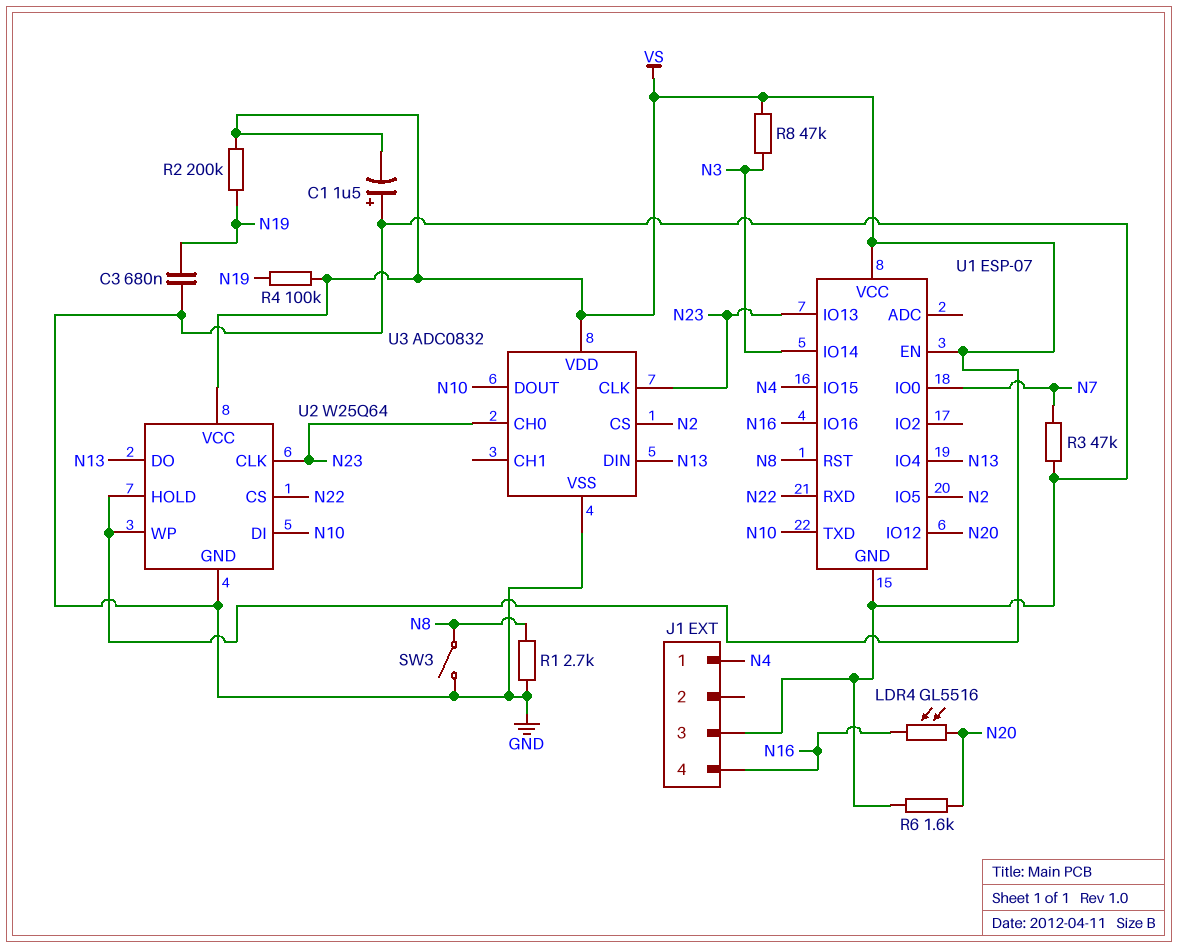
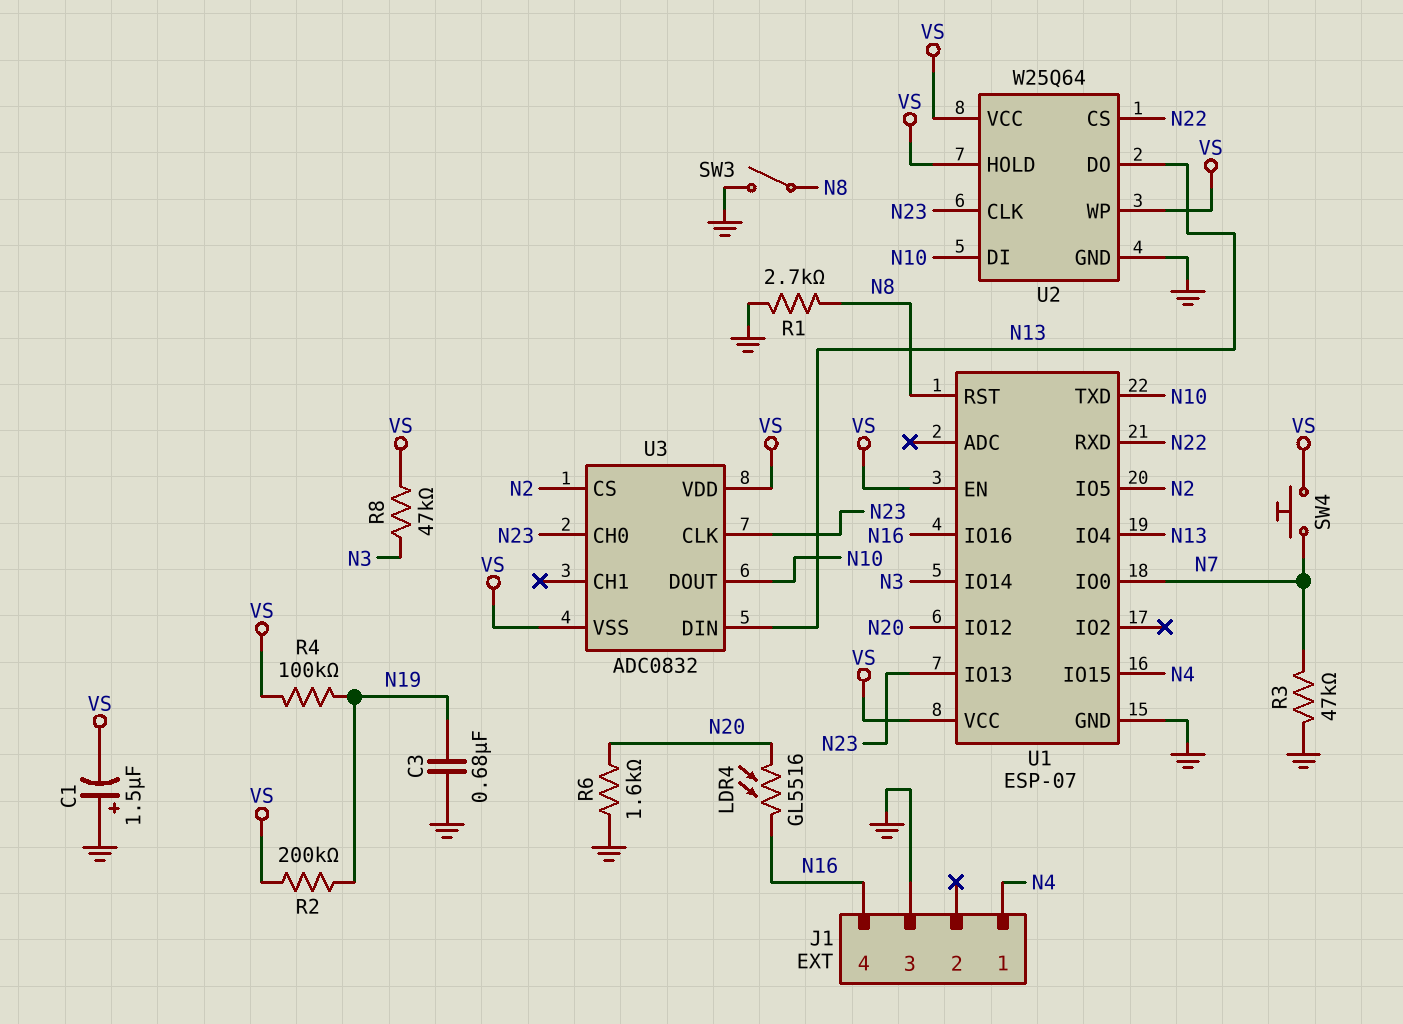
SW4: none -> button (N7, VS)
U3 pin VSS: GND -> VS

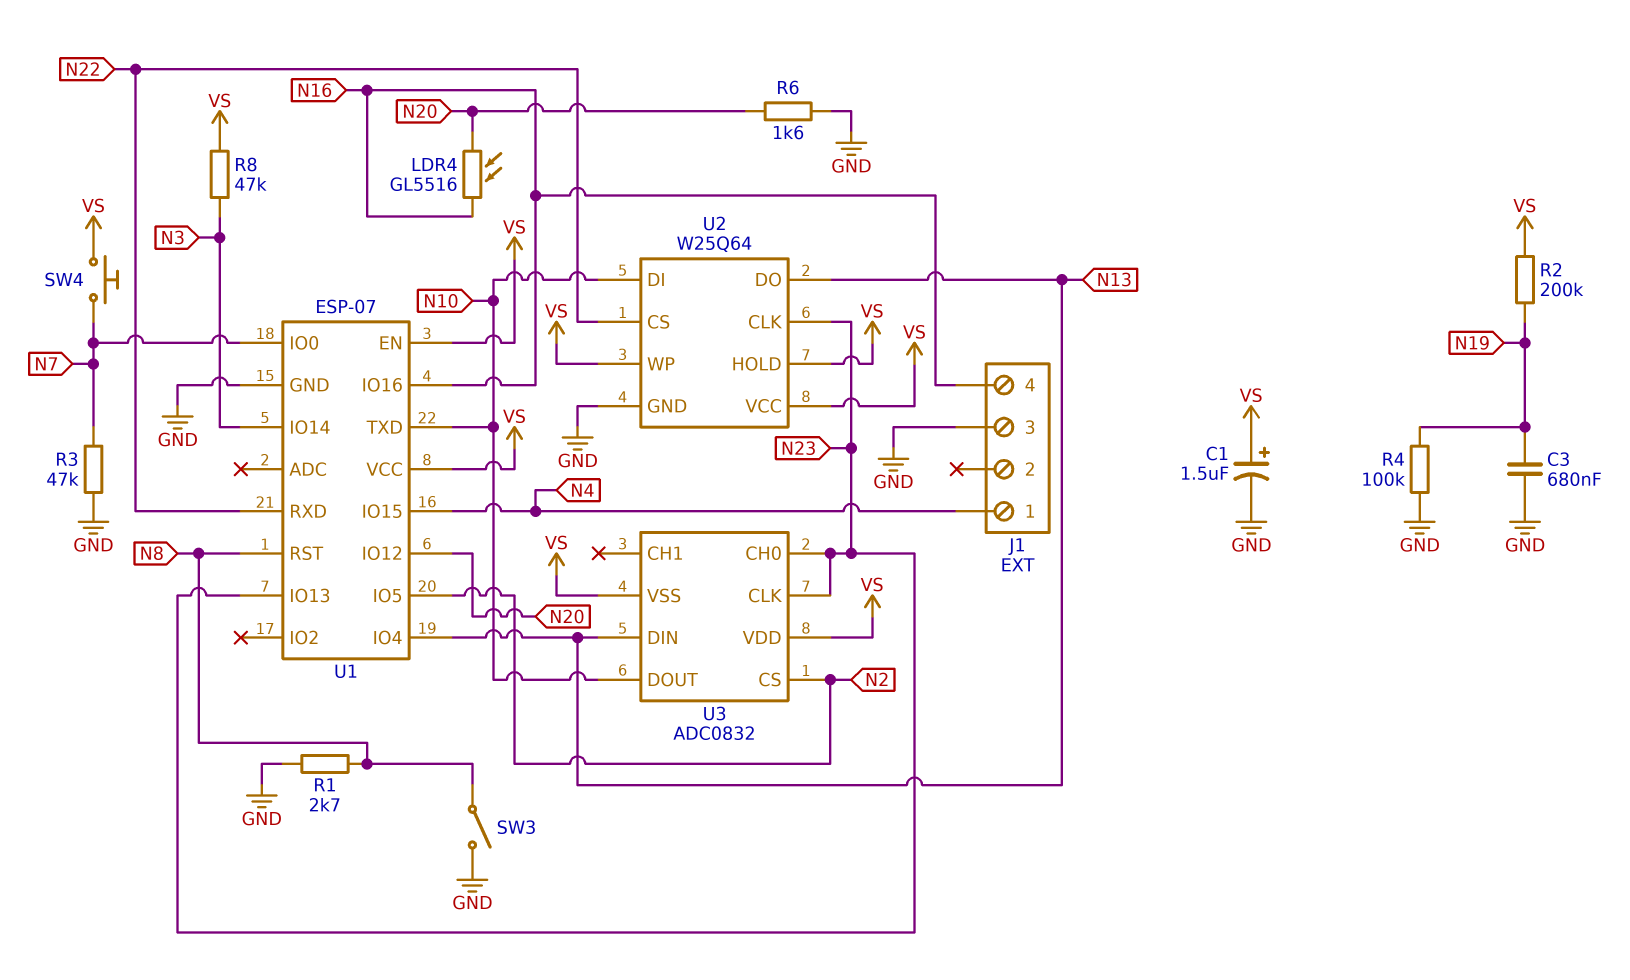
C1: 1.5uF (plus GND, minus VS) -> 1.5uF (plus VS, minus GND)
R4: 100k (N19, VS) -> 100k (GND, N19)

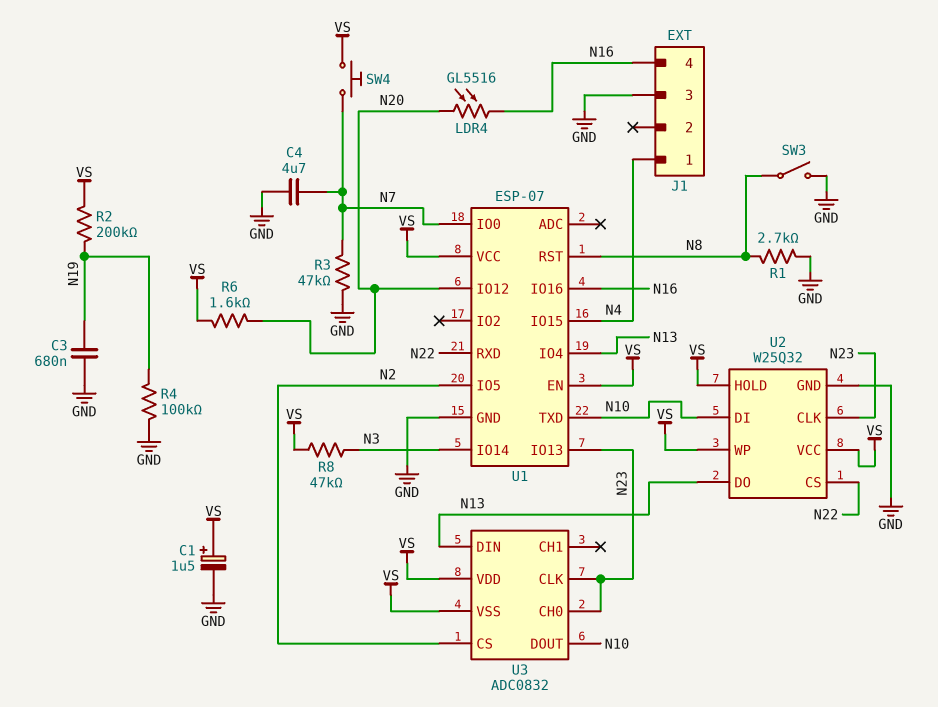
C4: none -> 4.7uF (GND, N7)
R6: 1.6k (GND, N20) -> 1.6k (N20, VS)
U2: W25Q64 -> W25Q32

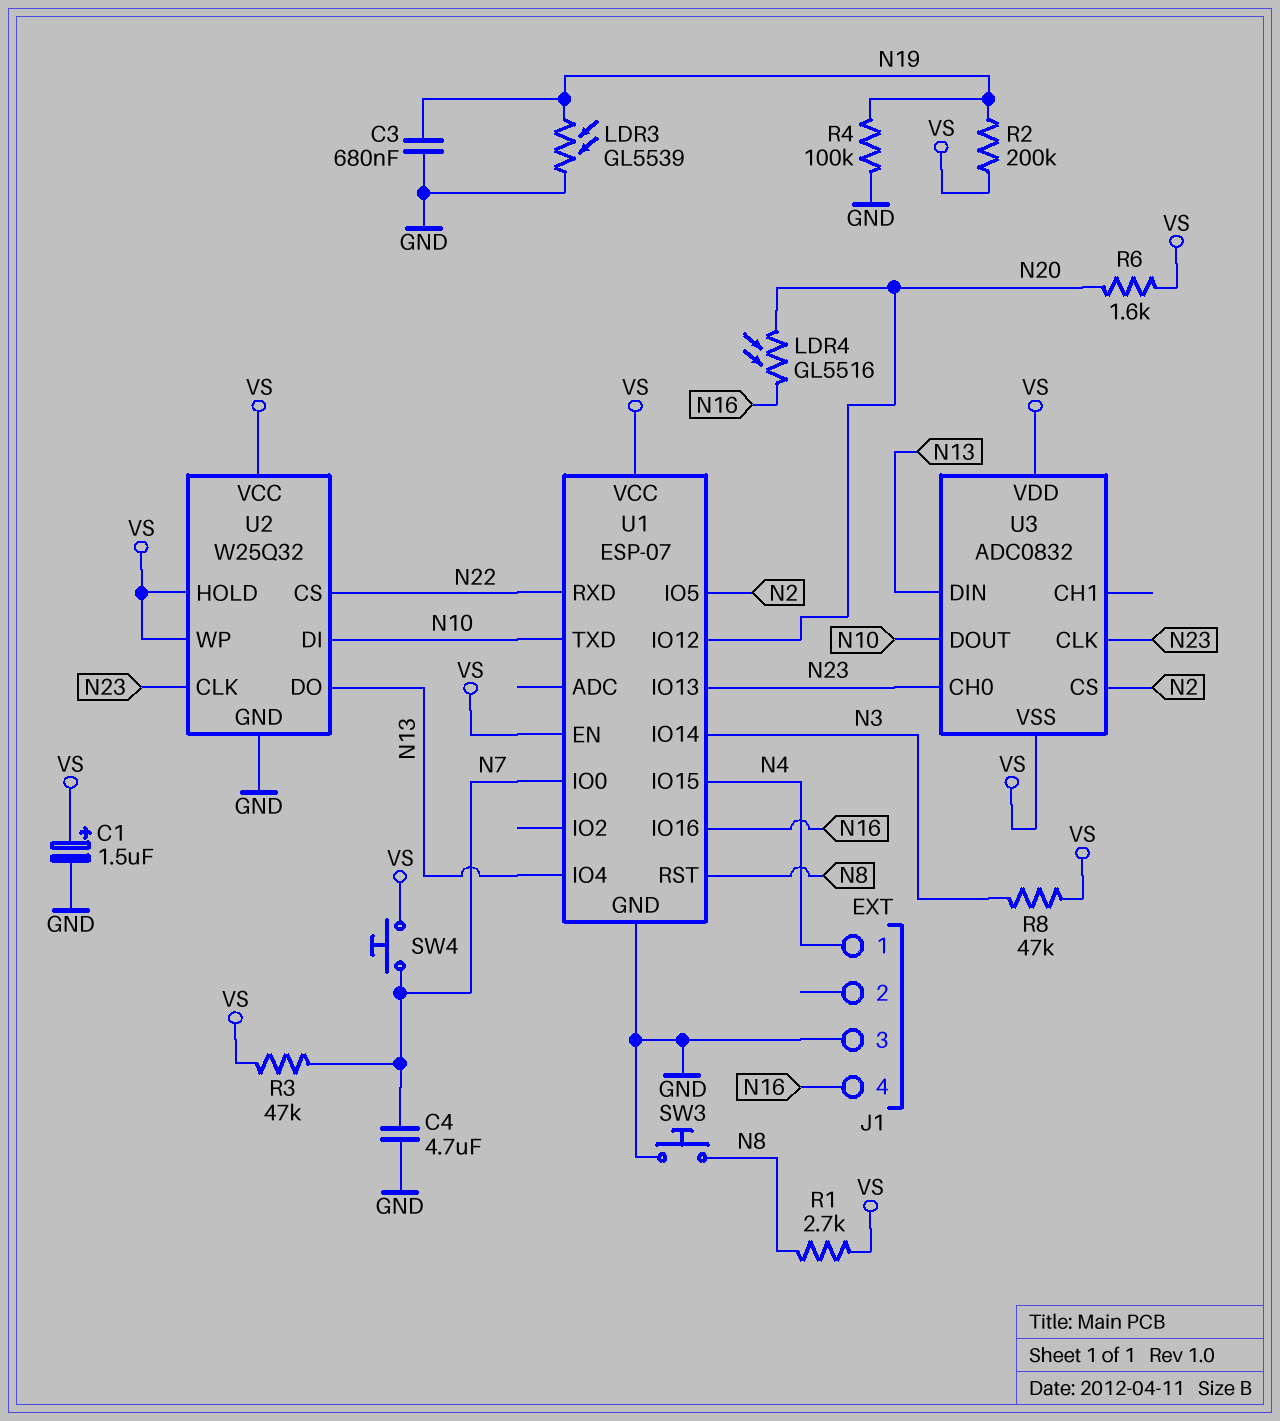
LDR3: none -> GL5539 (GND, N19)
R1: 2.7k (GND, N8) -> 2.7k (N8, VS)
R3: 47k (GND, N7) -> 47k (N7, VS)
SW3: switch (GND, N8) -> button (GND, N8)

